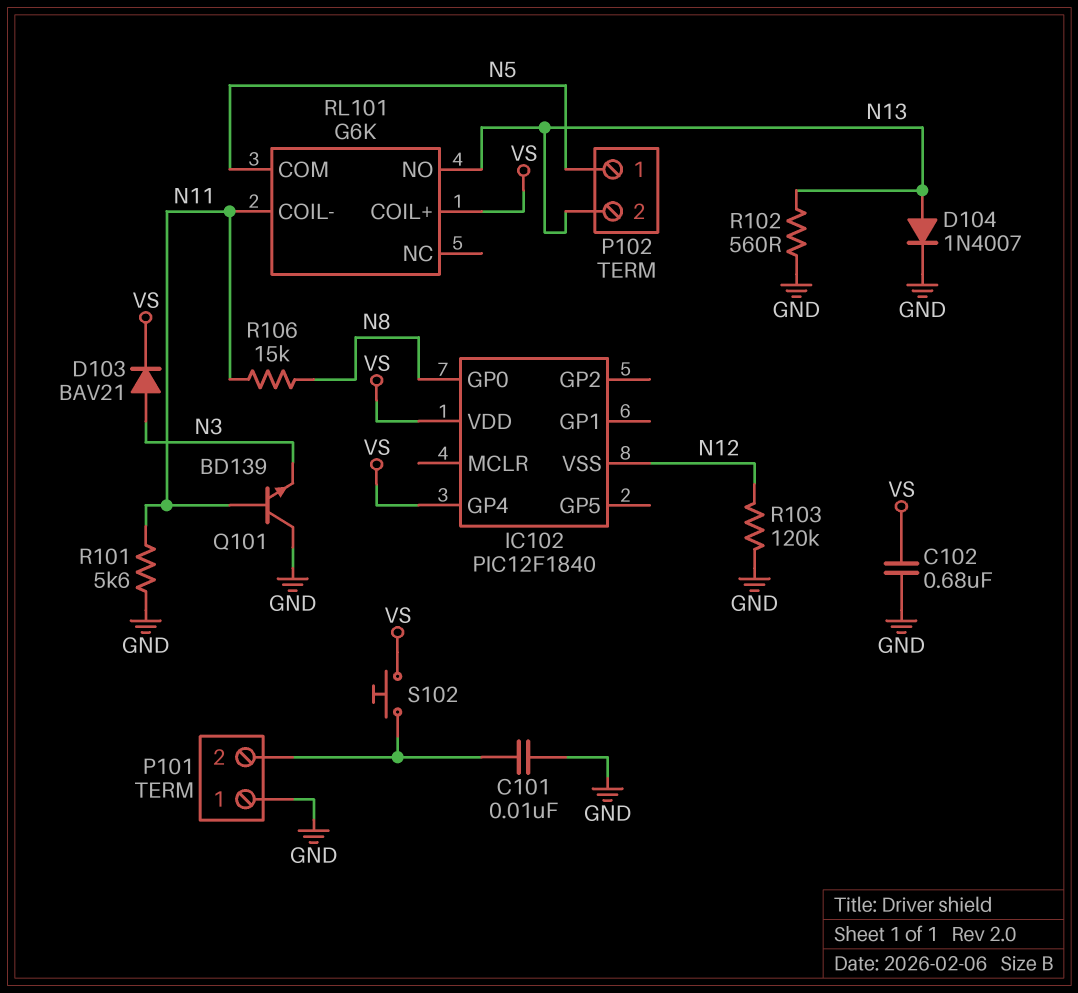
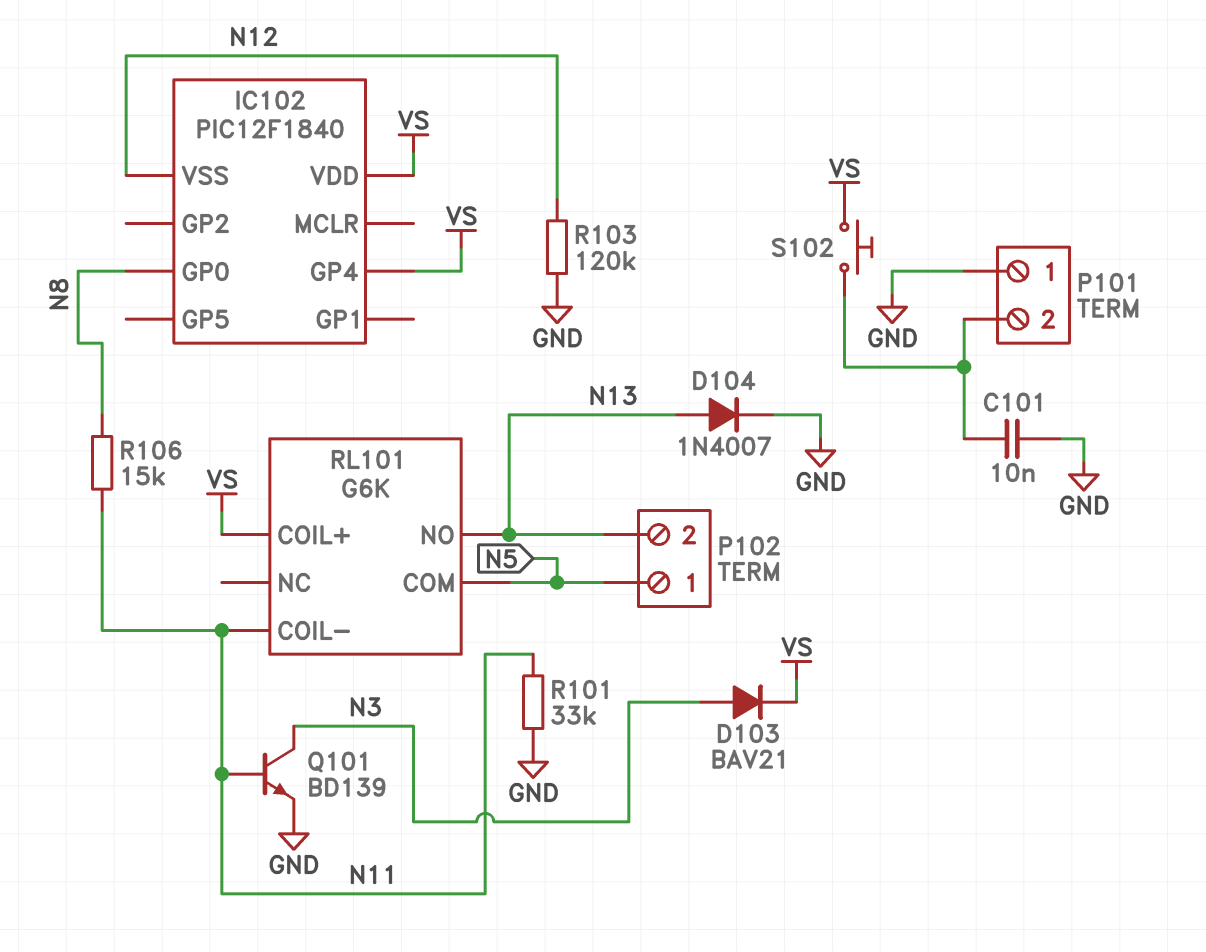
C102: 680nF (GND, VS) -> none
Q101: NPN BD139 (B N11, C GND, E N3) -> NPN BD139 (B N11, C N3, E GND)
R101: 5.6k (GND, N11) -> 33k (GND, N11)
R102: 560 (GND, N13) -> none

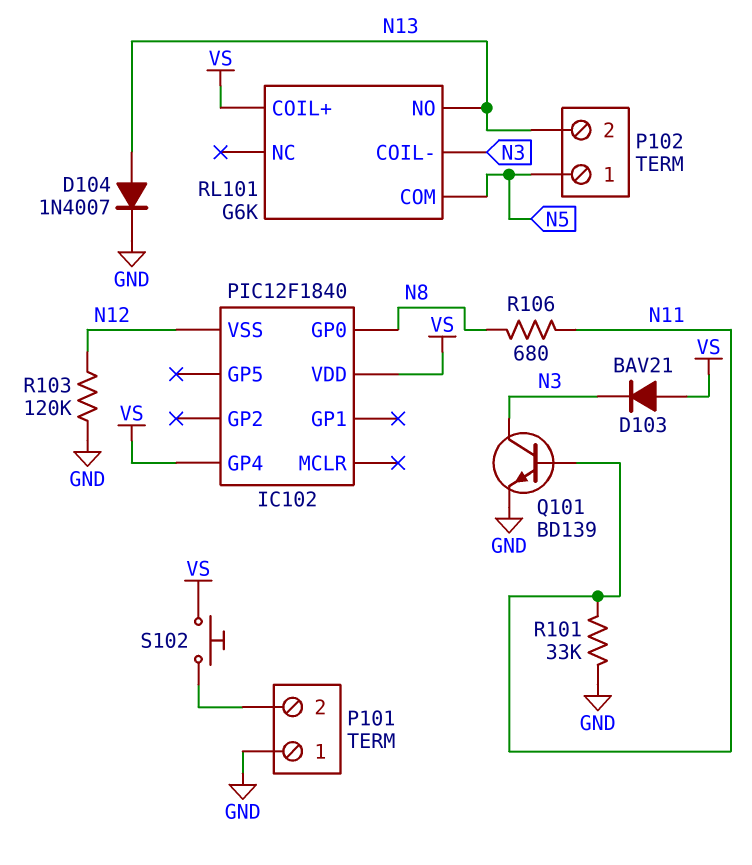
C101: 10nF (GND, P101/2) -> none
D103: diode BAV21 (A N3, K VS) -> diode BAV21 (A VS, K N3)
R106: 15k (N8, N11) -> 680 (N8, N11)
RL101 pin COIL-: N11 -> N3

